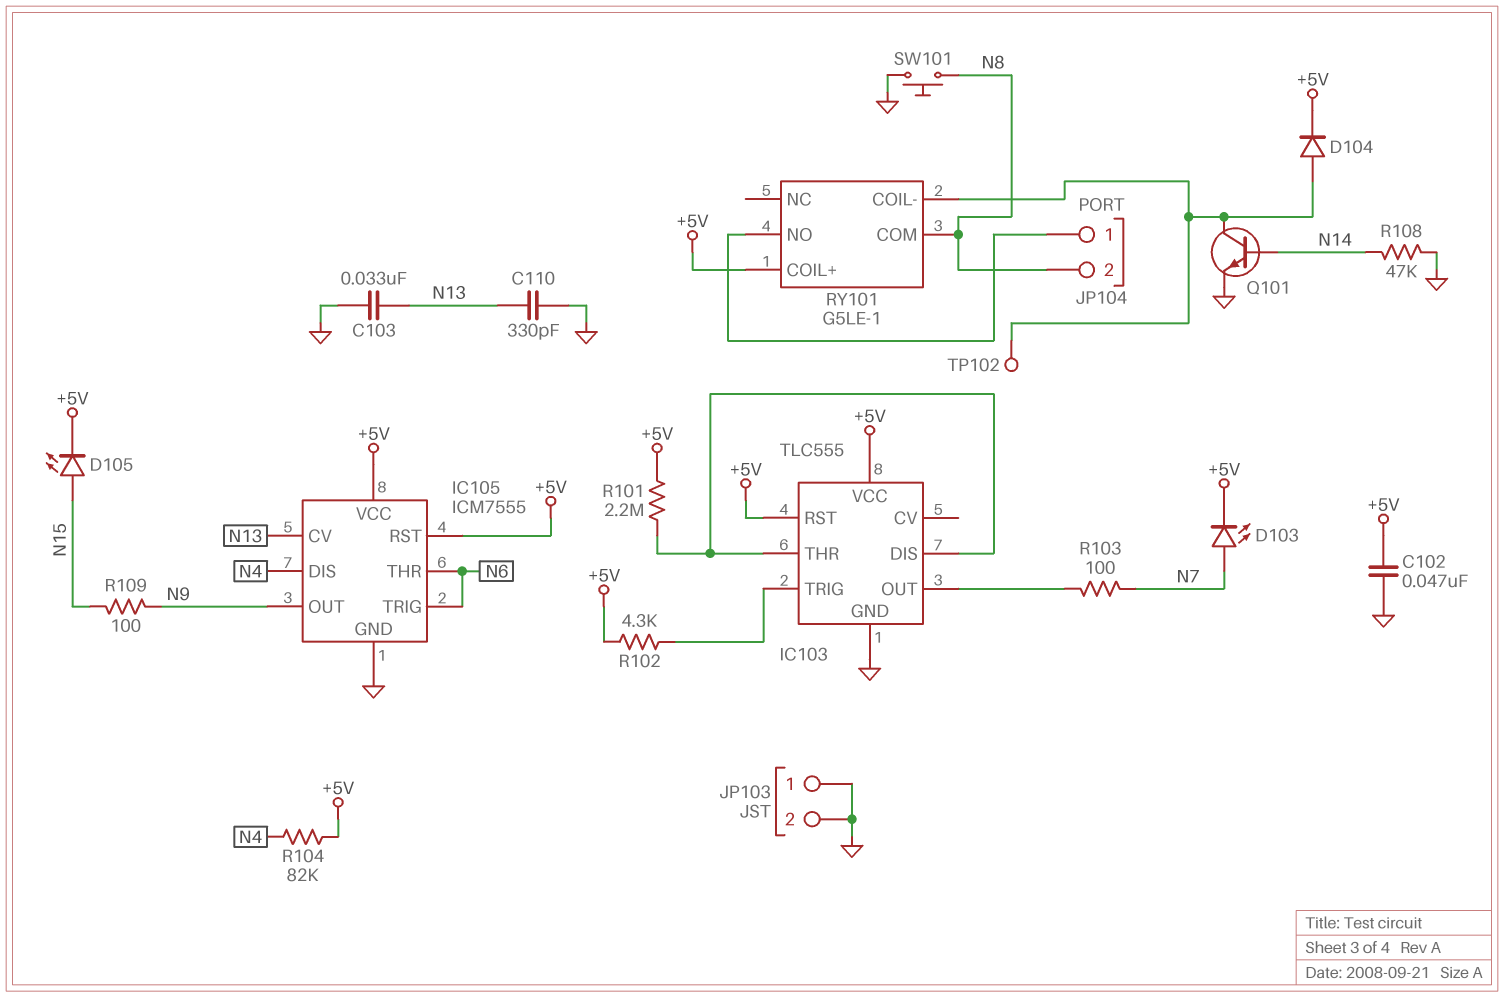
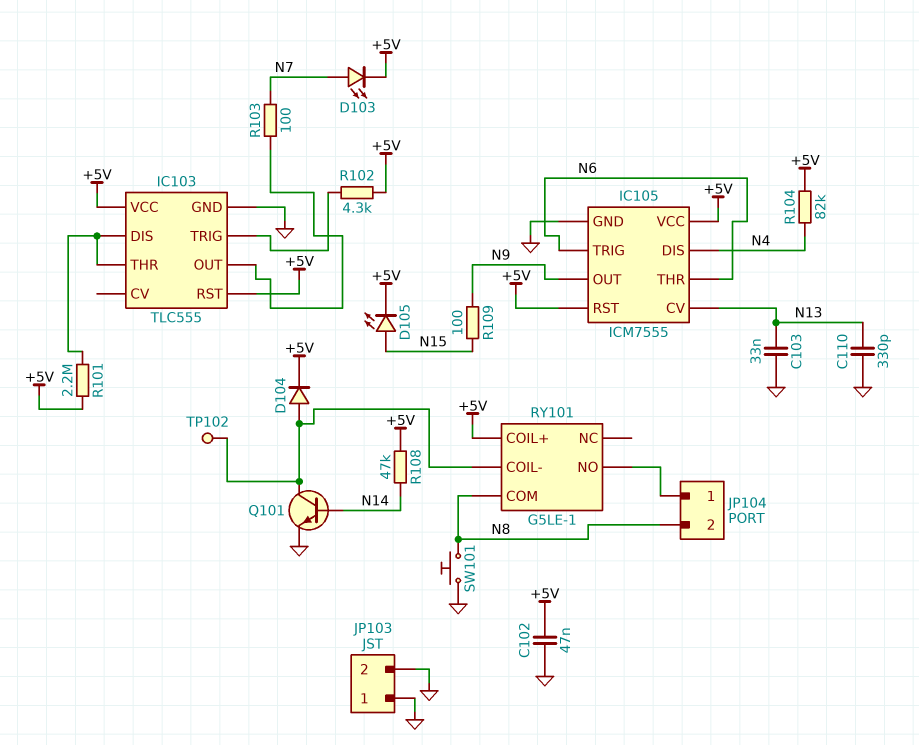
R108: 47k (GND, N14) -> 47k (+5V, N14)

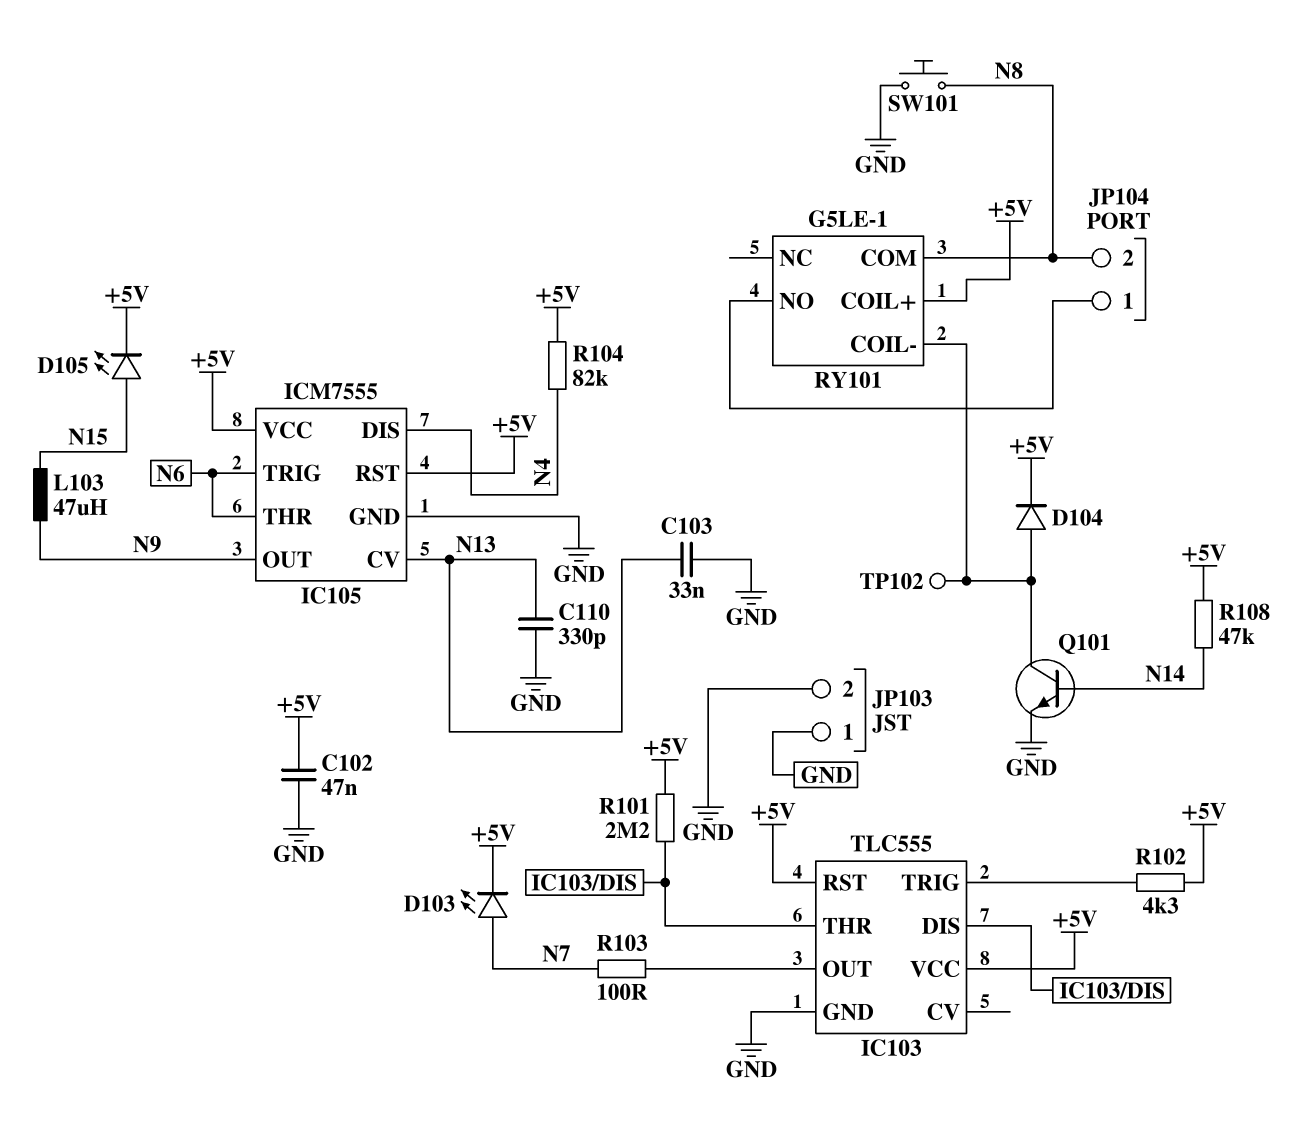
L103: none -> 47uH (N9, N15)
R109: 100 (N9, N15) -> none

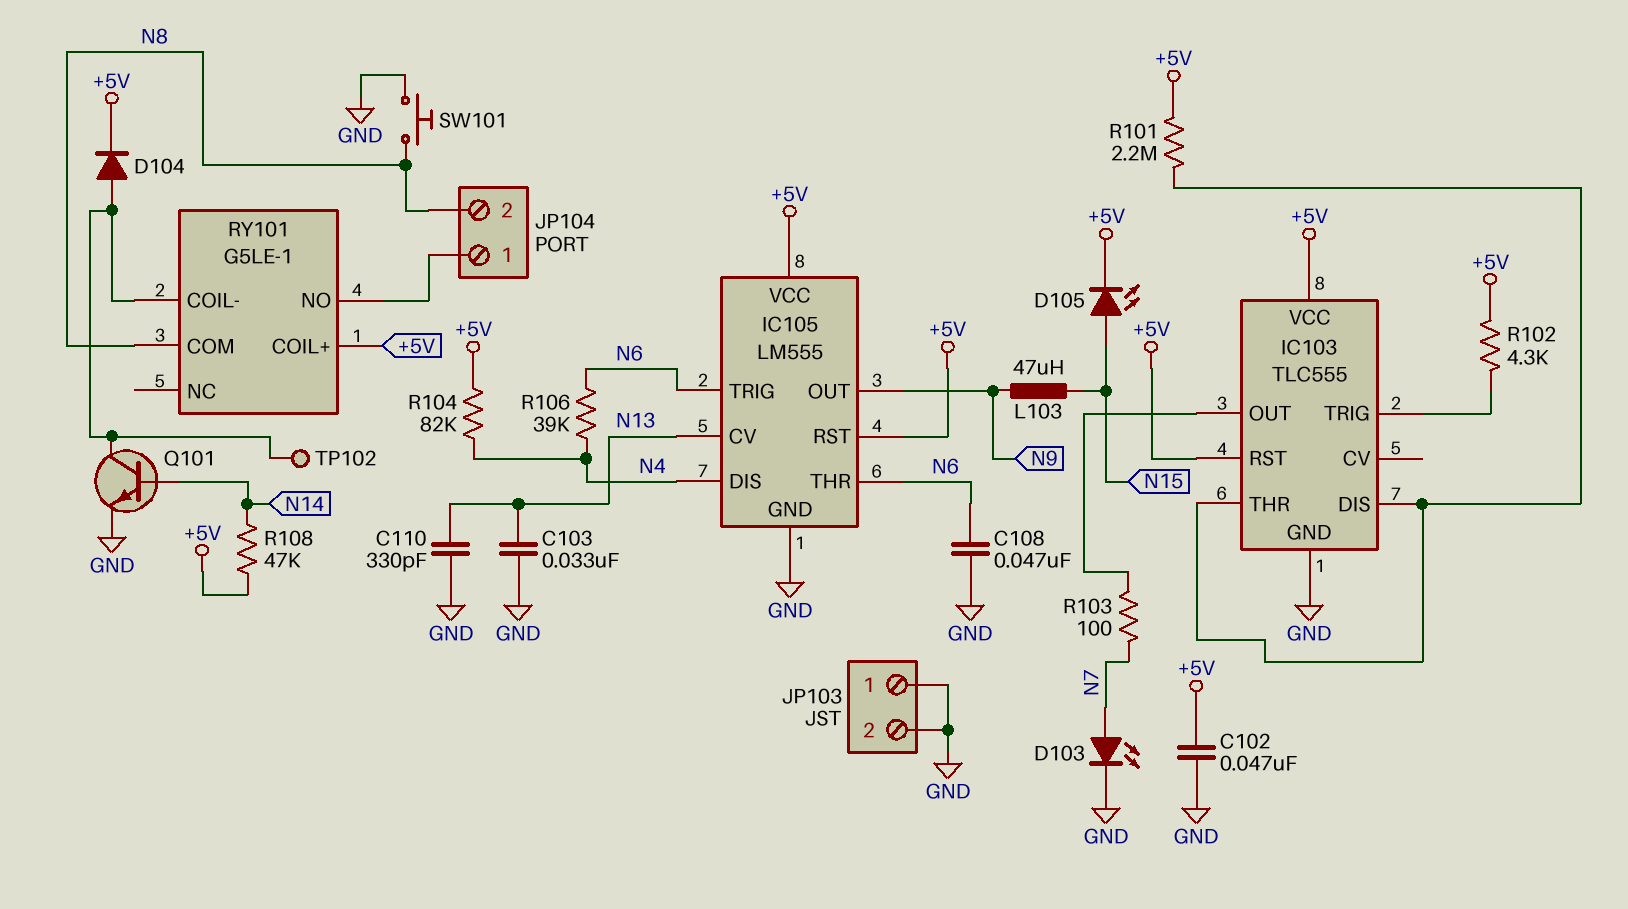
C108: none -> 47nF (GND, N6)
D103: LED (A N7, K +5V) -> LED (A N7, K GND)
IC105: ICM7555 -> LM555
R106: none -> 39k (N4, N6)

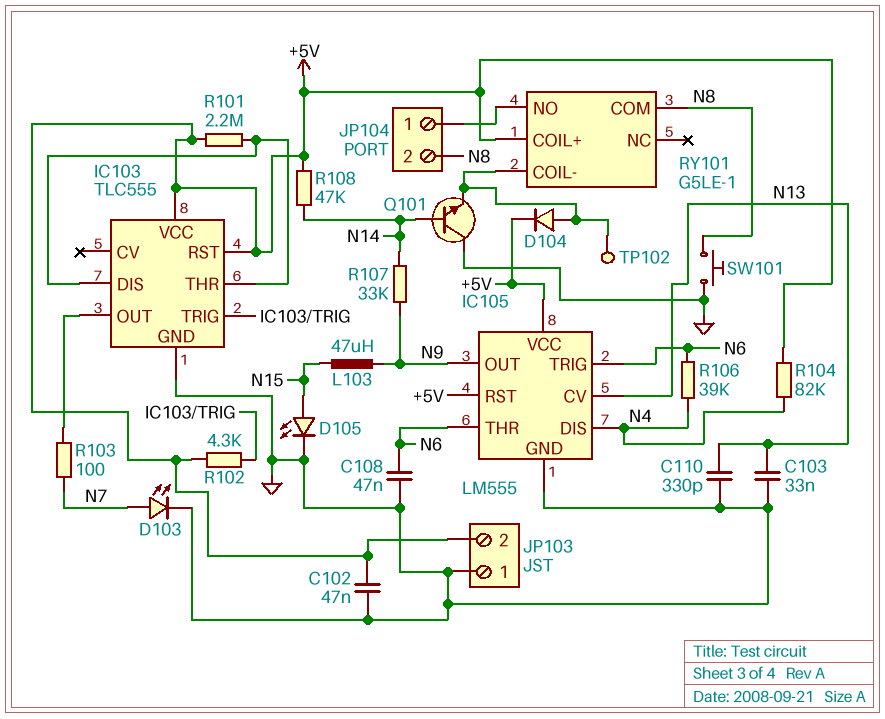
D105: LED (A N15, K +5V) -> LED (A N15, K GND)
JP103 pin 2: GND -> +5V
Q101: NPN (B N14, C RY101/COIL-, E GND) -> NPN (B N14, C GND, E RY101/COIL-)
R107: none -> 33k (N9, N14)

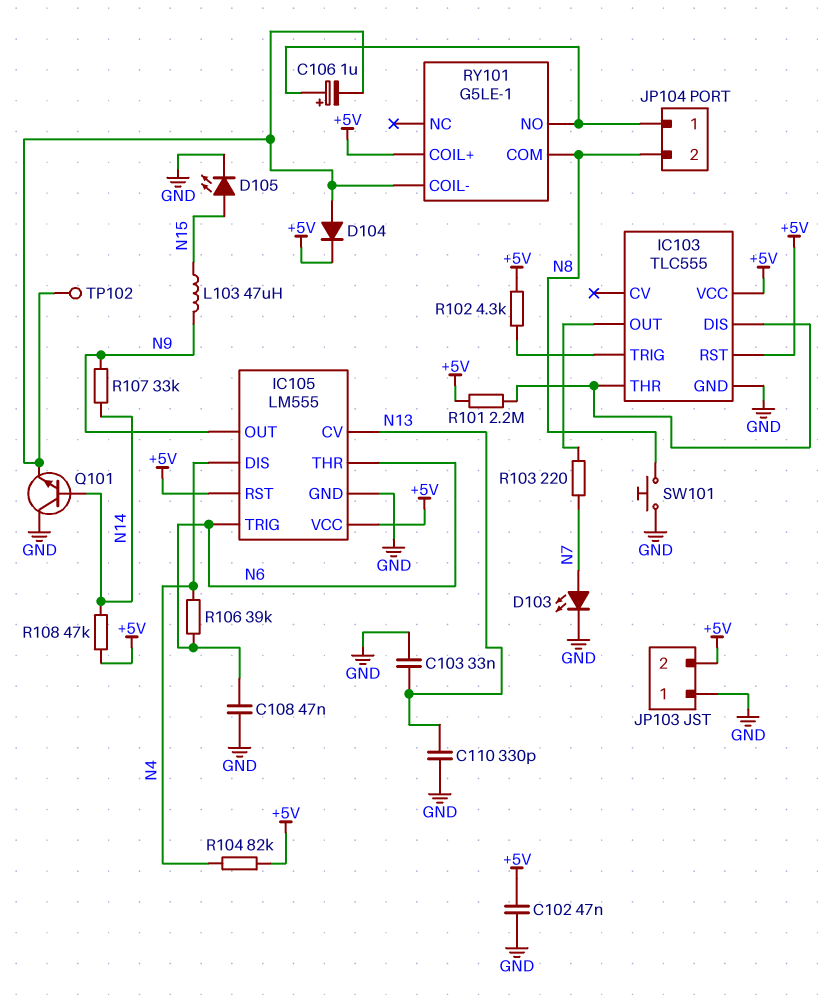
C106: none -> 1uF (plus JP104/1, minus RY101/COIL-)
R103: 100 (IC103/OUT, N7) -> 220 (IC103/OUT, N7)

